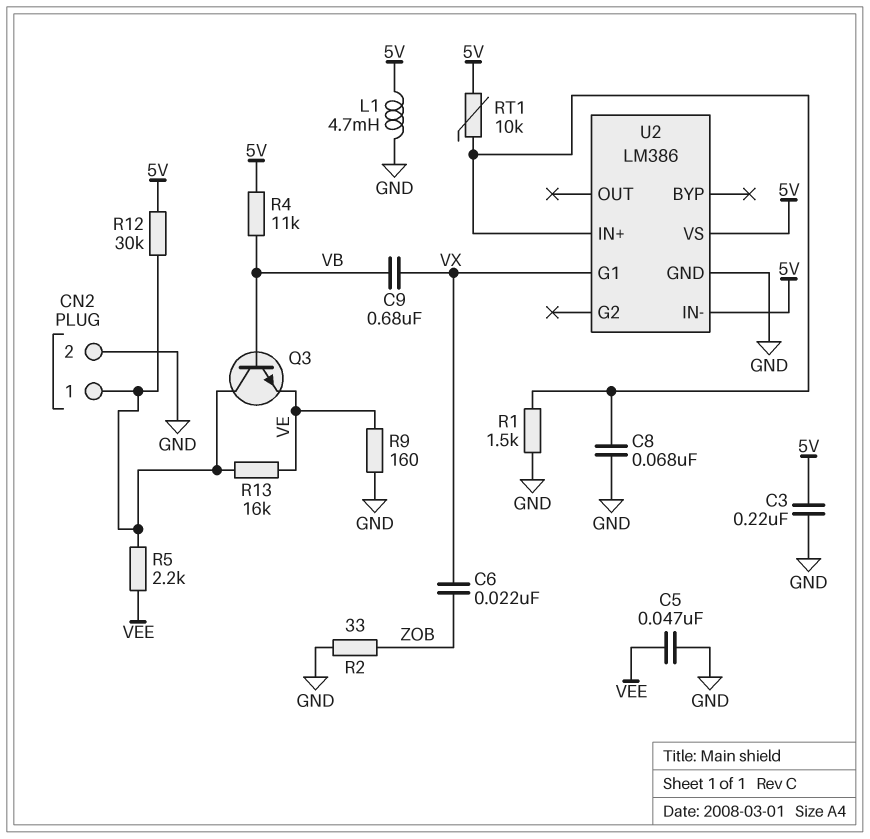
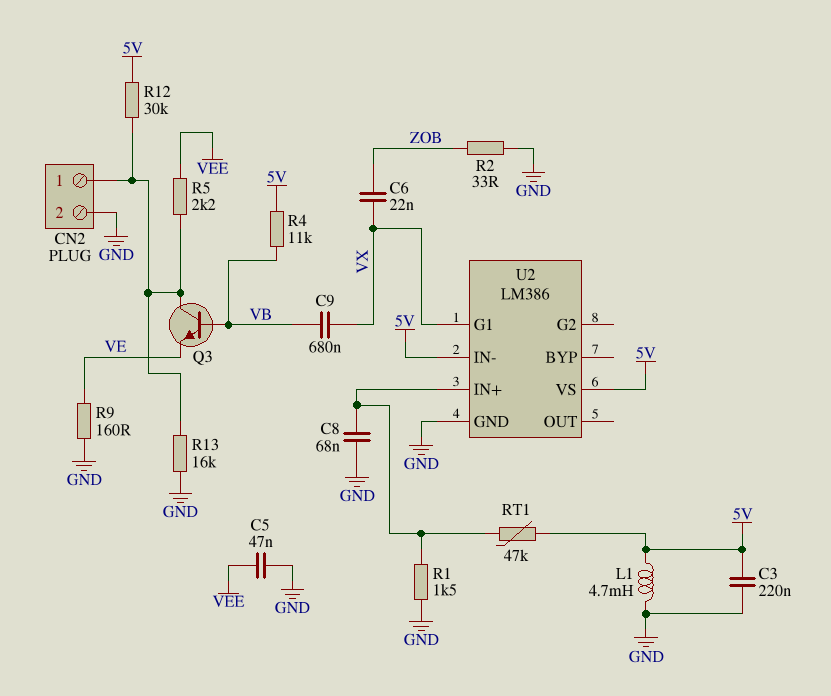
R13: 16k (CN2/1, VE) -> 16k (CN2/1, GND)
RT1: 10k (5V, U2/IN+) -> 47k (5V, U2/IN+)

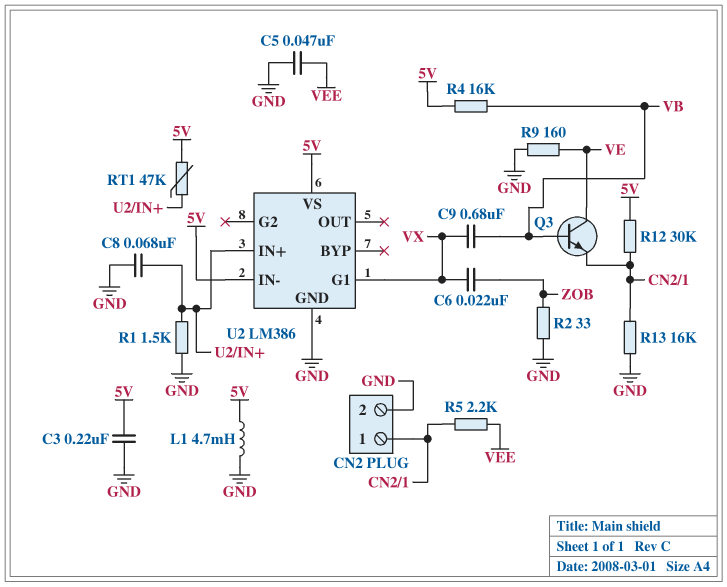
Q3: NPN (B VB, C CN2/1, E VE) -> NPN (B VB, C VE, E CN2/1)
R4: 11k (5V, VB) -> 16k (5V, VB)

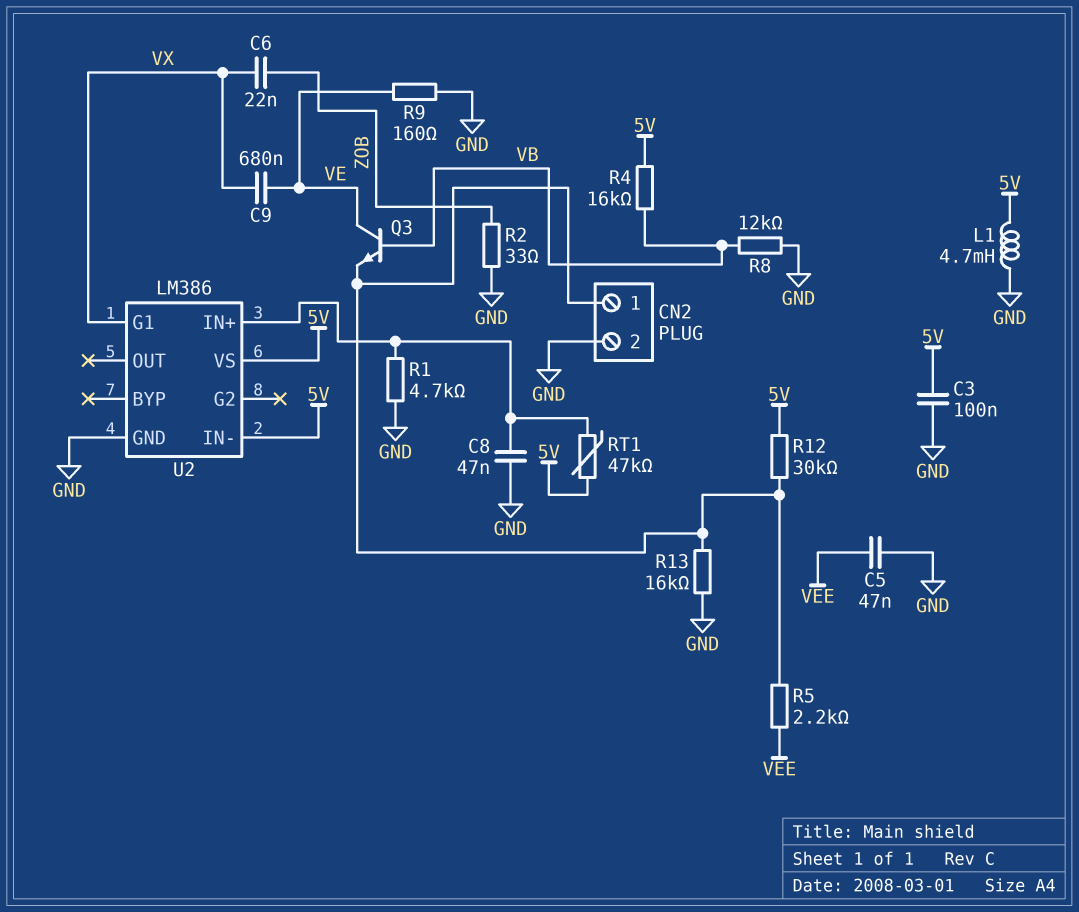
C3: 220nF (5V, GND) -> 100nF (5V, GND)
C8: 68nF (GND, U2/IN+) -> 47nF (GND, U2/IN+)
C9: 680nF (VB, VX) -> 680nF (VE, VX)
R1: 1.5k (GND, U2/IN+) -> 4.7k (GND, U2/IN+)
R8: none -> 12k (GND, VB)

